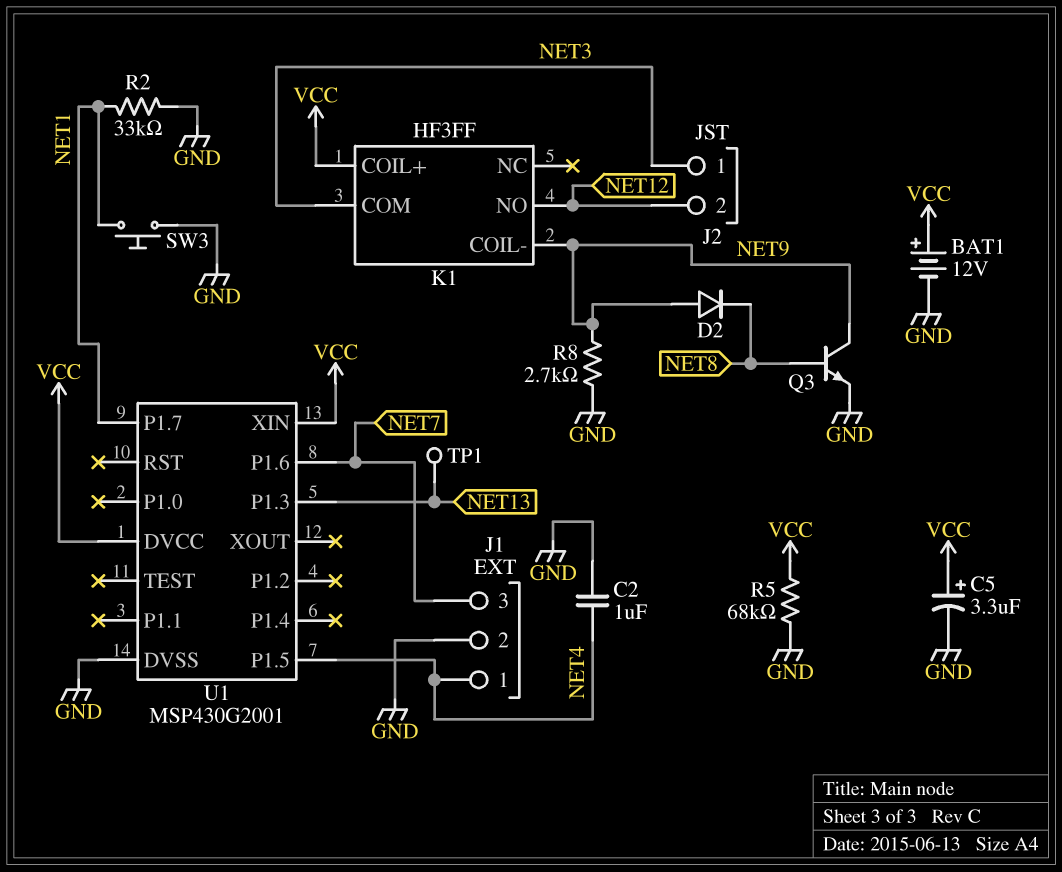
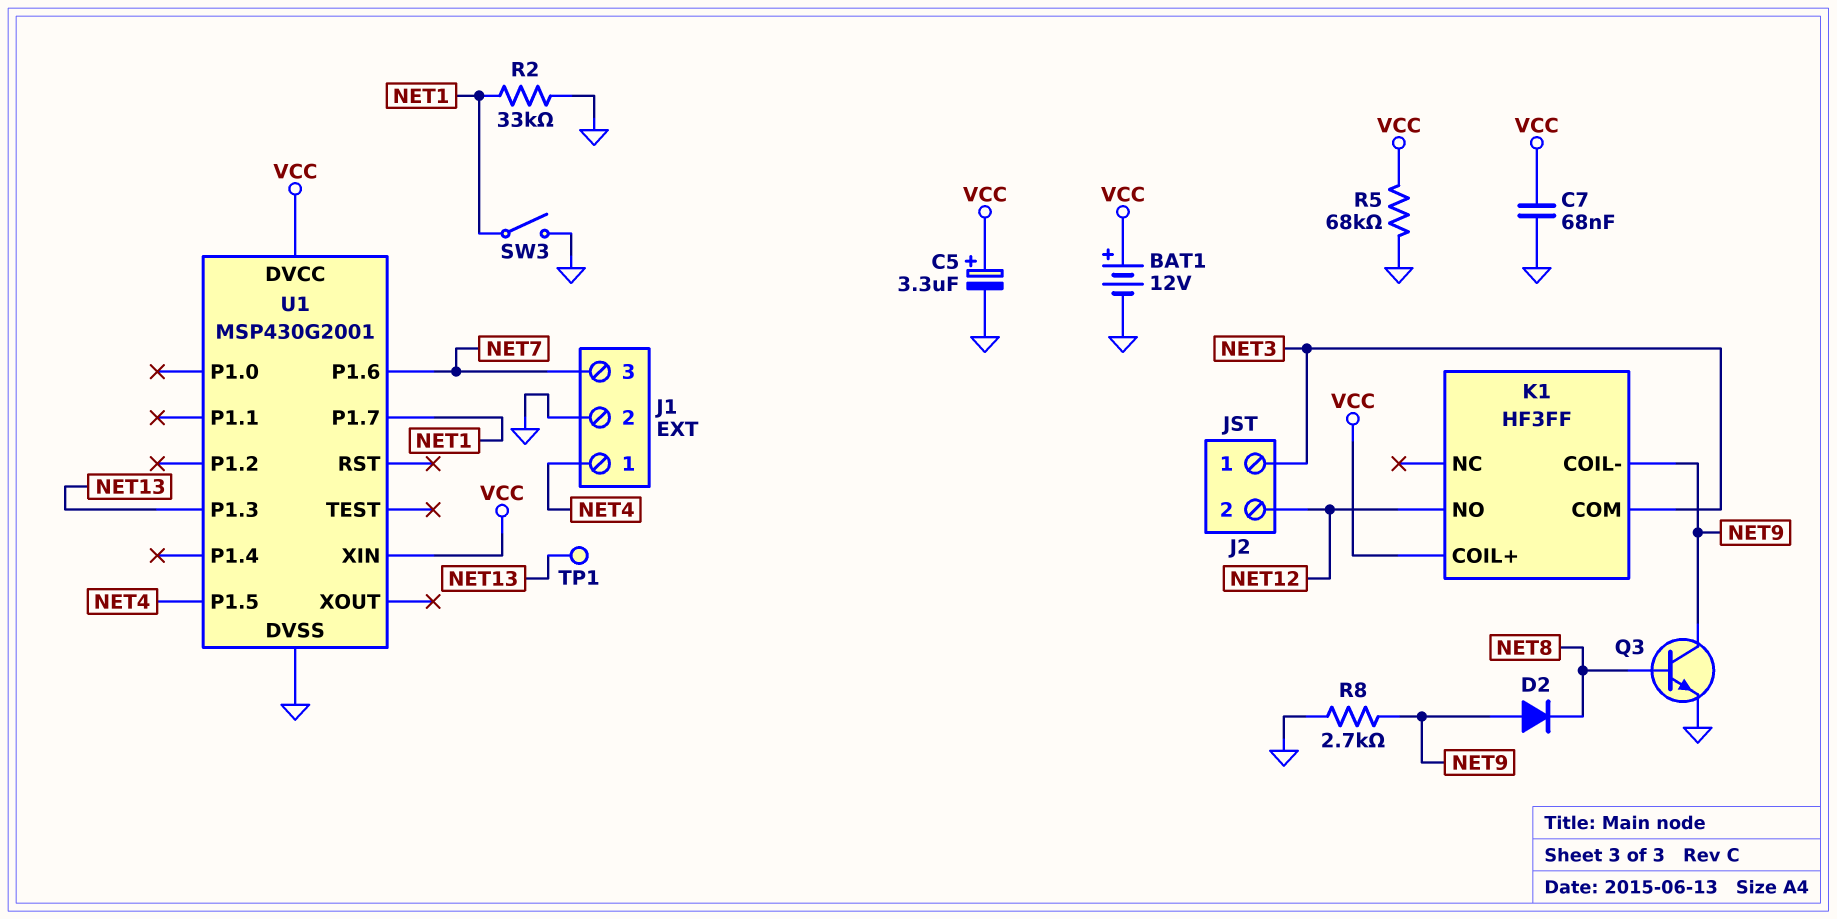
C2: 1uF (GND, NET4) -> none
C7: none -> 68nF (GND, VCC)
SW3: button (GND, NET1) -> switch (GND, NET1)

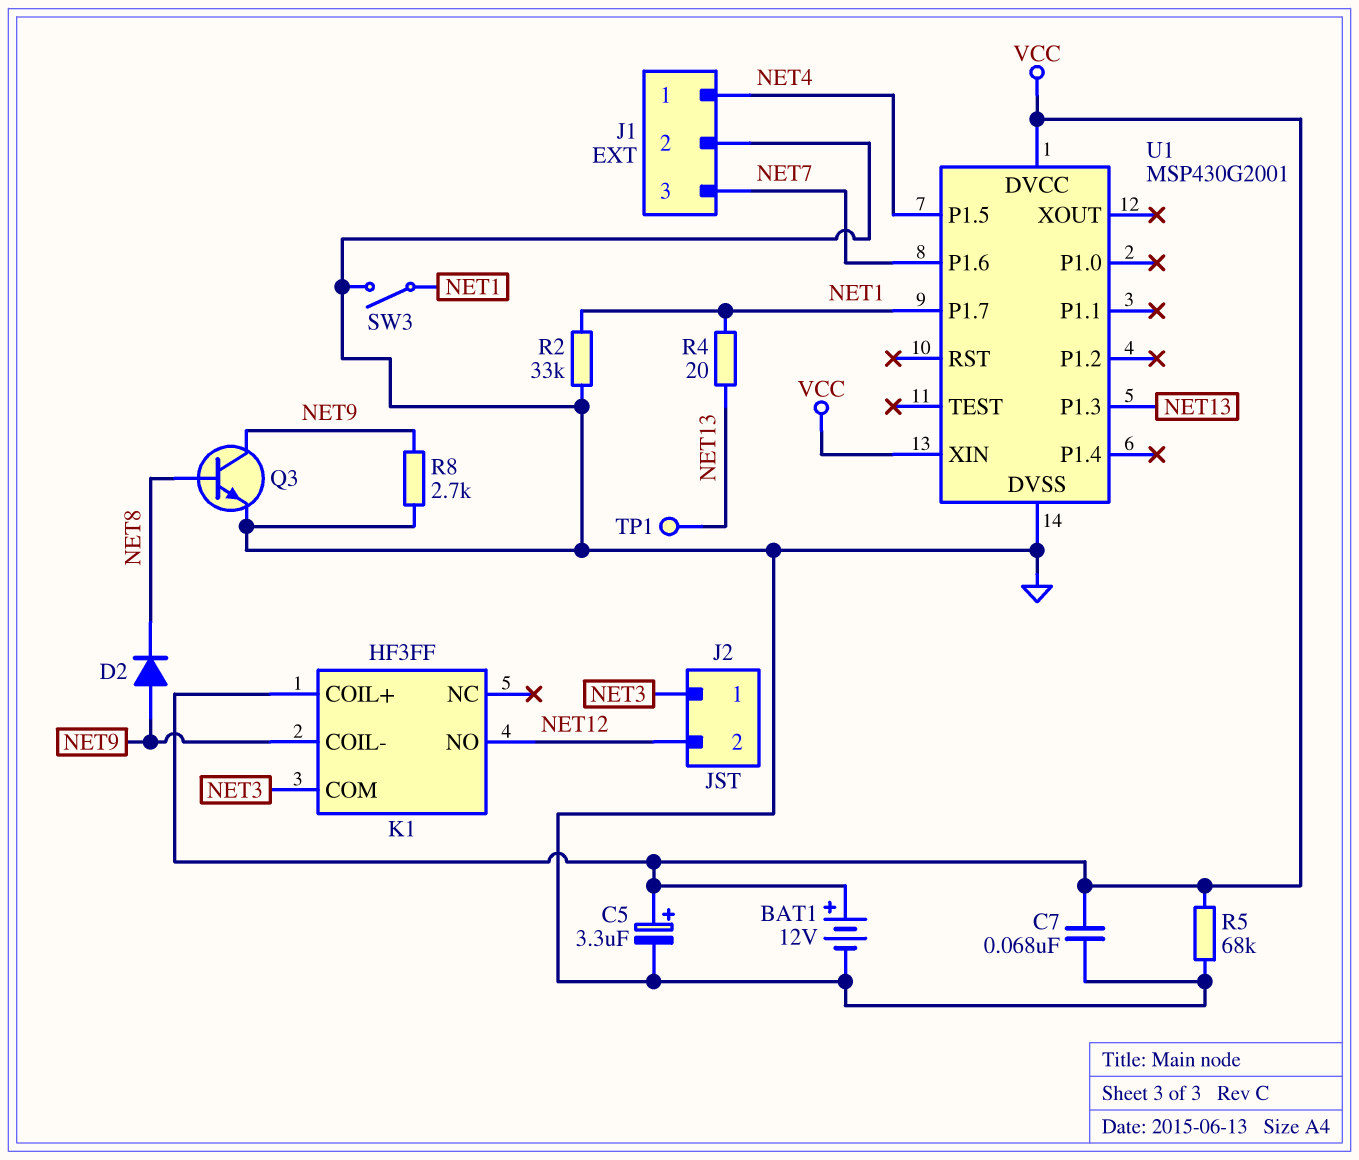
R4: none -> 20 (NET1, NET13)

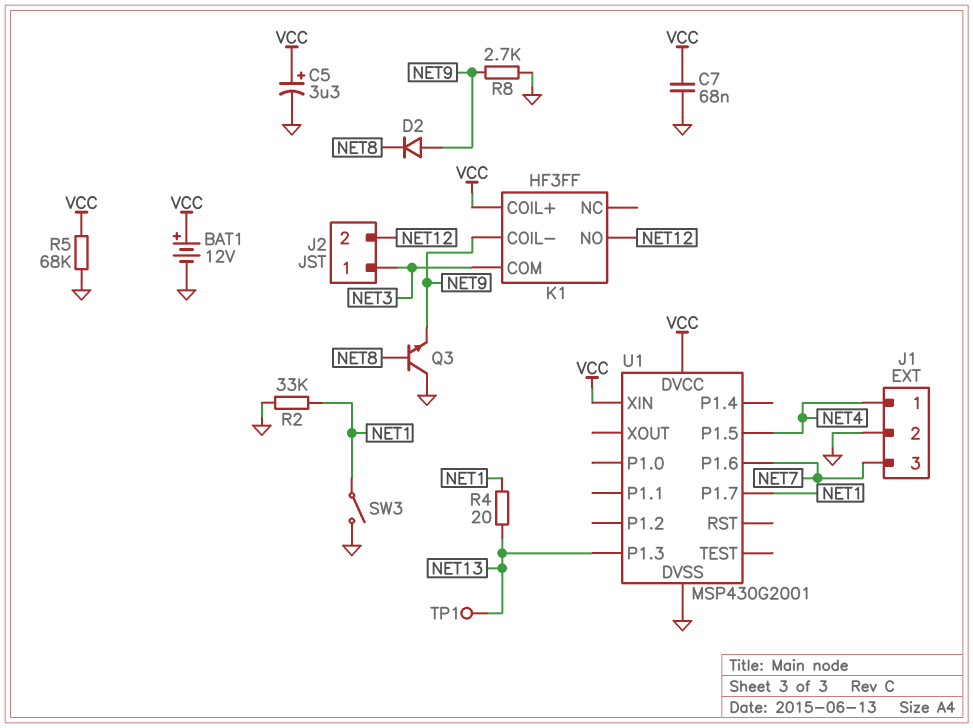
Q3: NPN (B NET8, C NET9, E GND) -> NPN (B NET8, C GND, E NET9)

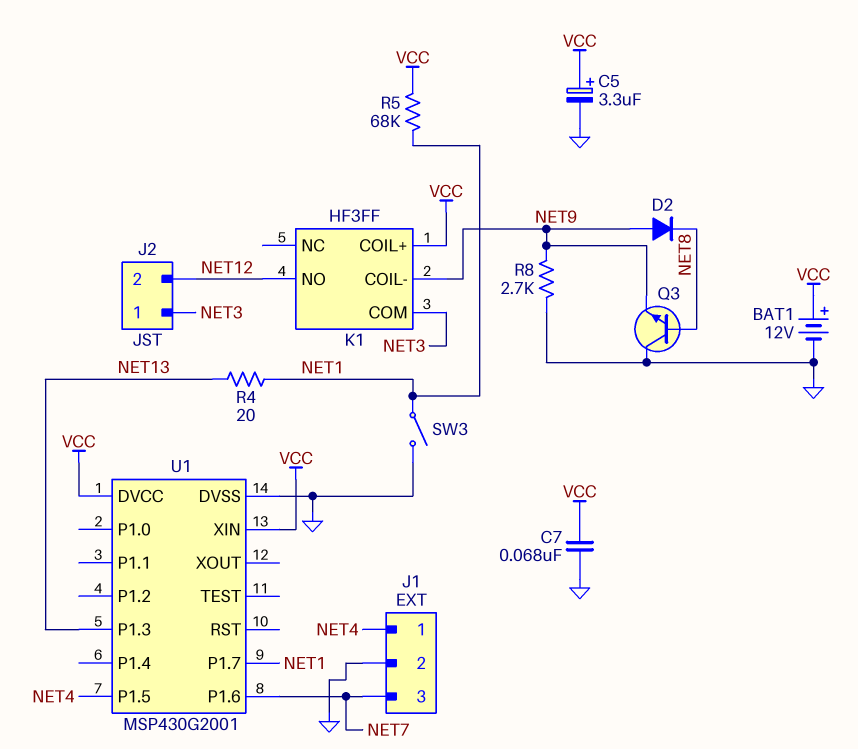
R2: 33k (GND, NET1) -> none
R5: 68k (GND, VCC) -> 68k (NET1, VCC)
TP1: test point (NET13) -> none

